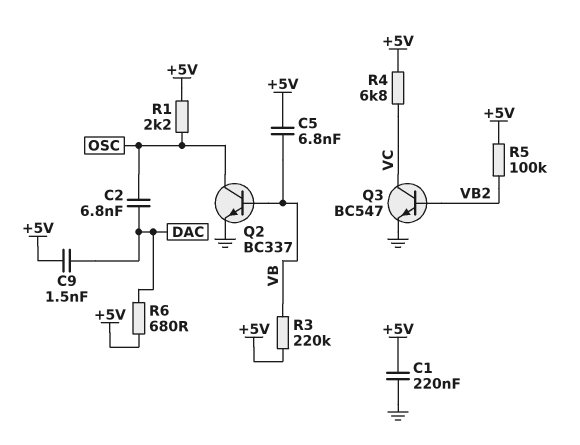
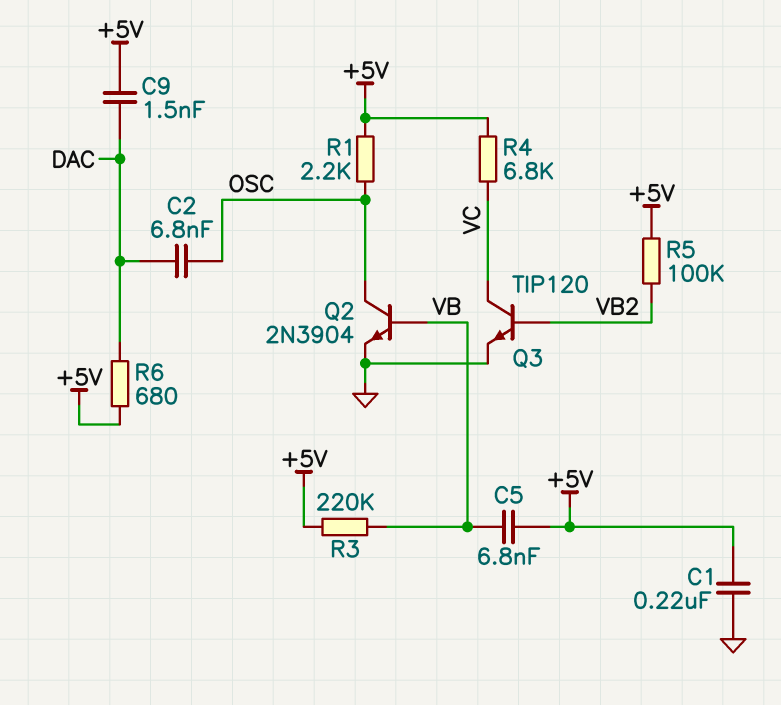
Q2: NPN BC337 (B VB, C OSC, E GND) -> NPN 2N3904 (B VB, C OSC, E GND)
Q3: NPN BC547 (B VB2, C VC, E GND) -> NPN TIP120 (B VB2, C VC, E GND)

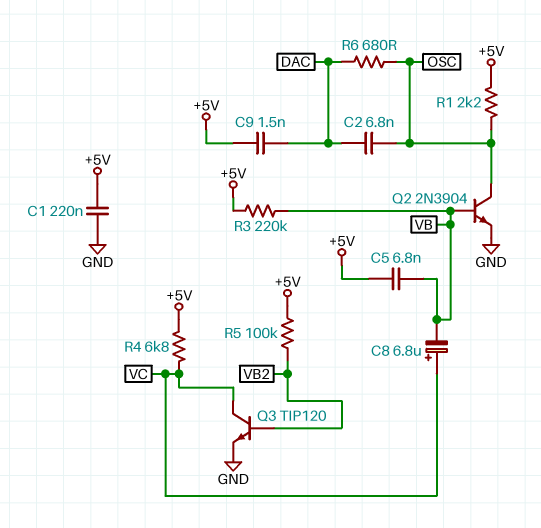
C8: none -> 6.8uF (plus VC, minus VB)
R6: 680 (+5V, DAC) -> 680 (DAC, OSC)

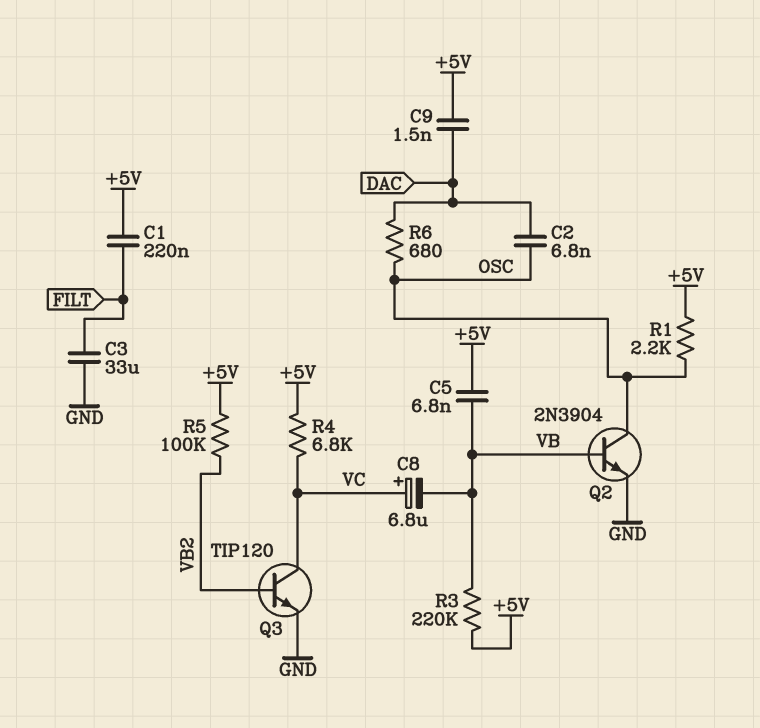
C1: 220nF (+5V, GND) -> 220nF (+5V, FILT)
C3: none -> 33uF (FILT, GND)

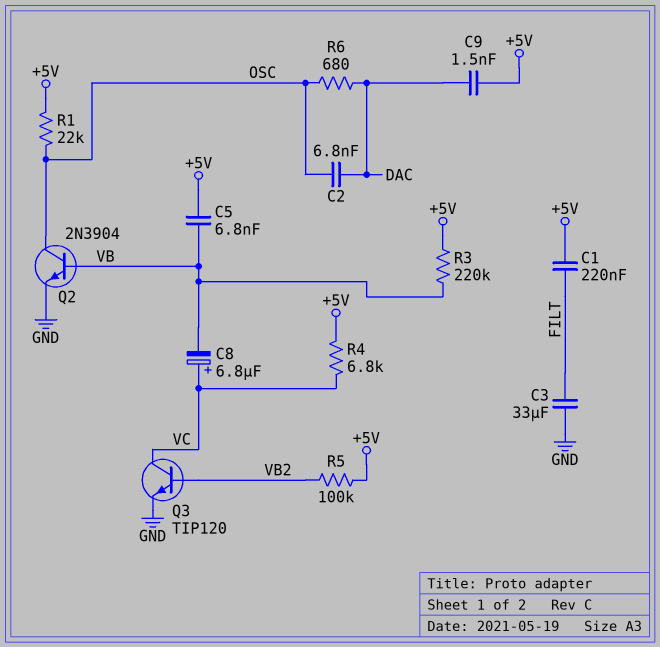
R1: 2.2k (+5V, OSC) -> 22k (+5V, OSC)

